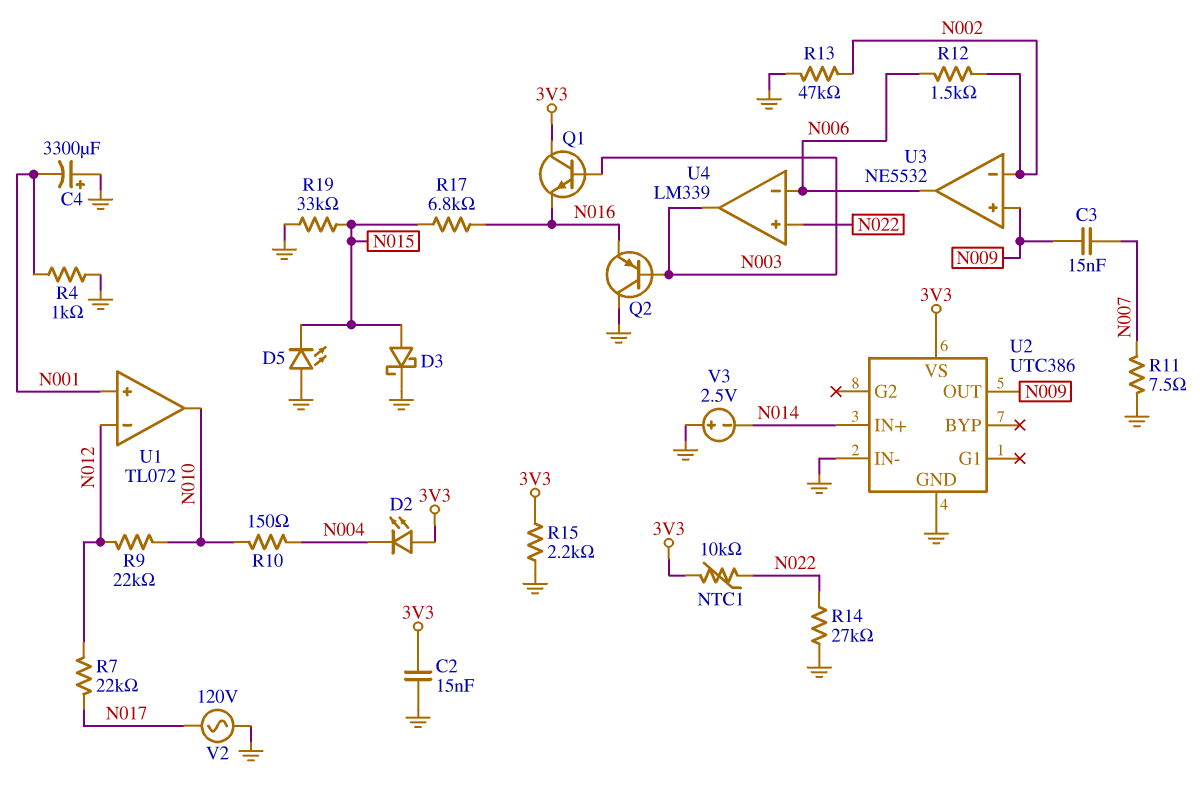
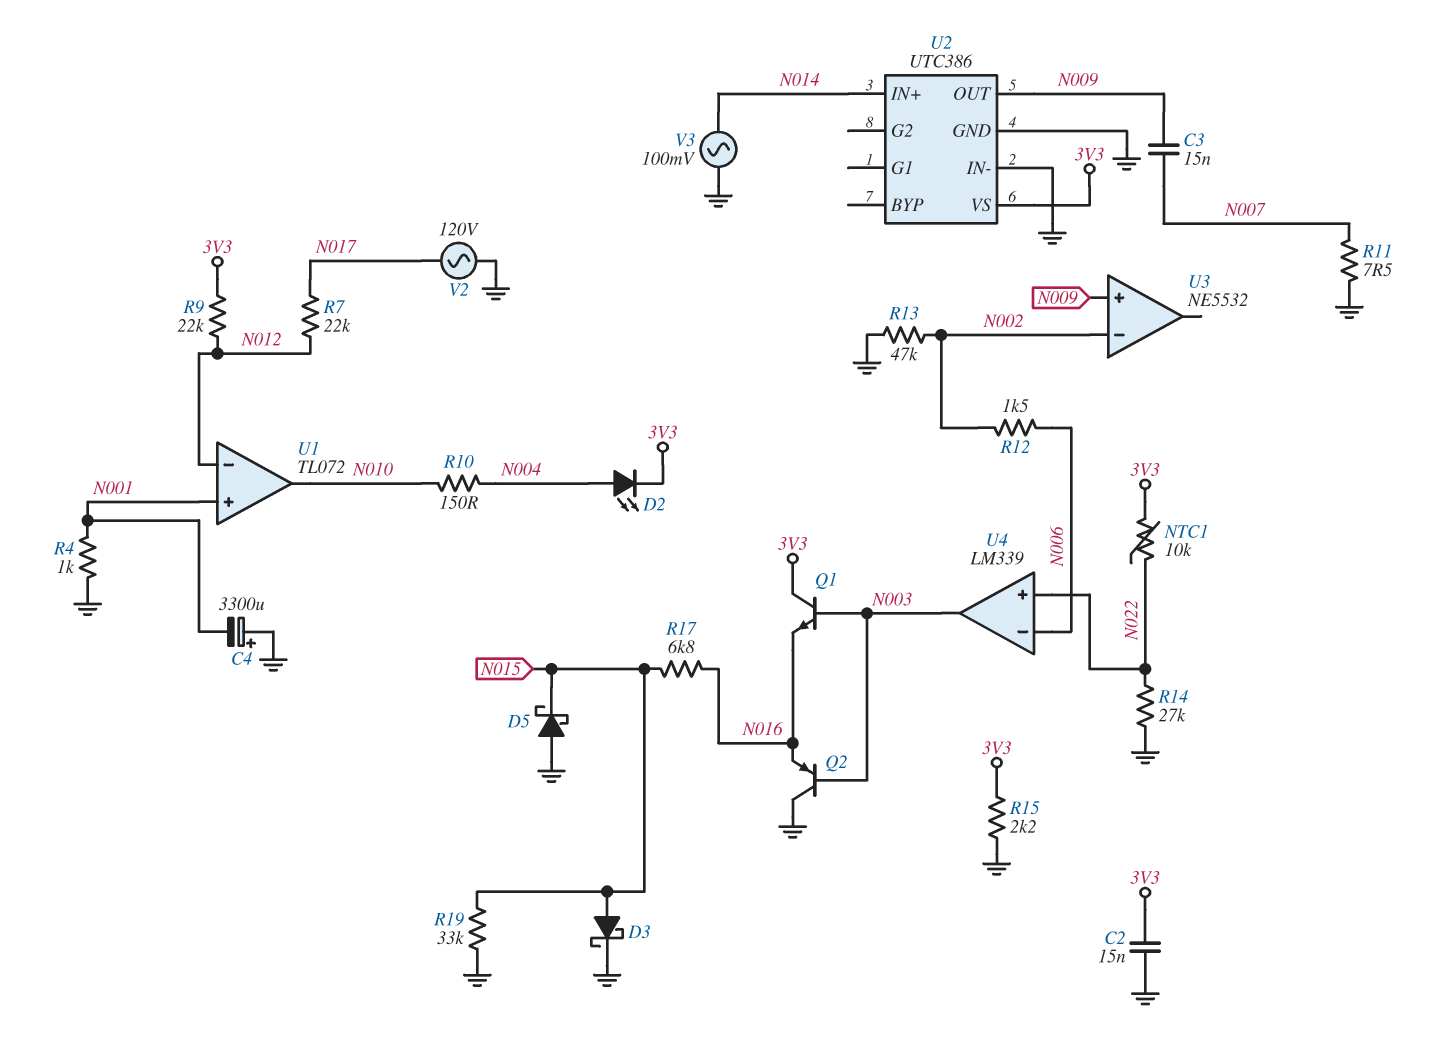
D2: LED (A 3V3, K N004) -> LED (A N004, K 3V3)
D5: LED (A GND, K N015) -> schottky (A GND, K N015)
R9: 22k (N010, N012) -> 22k (3V3, N012)
U3 pin out: N006 -> none
V3: 2.5V (plus GND, minus N014) -> AC 100mV (GND, N014)

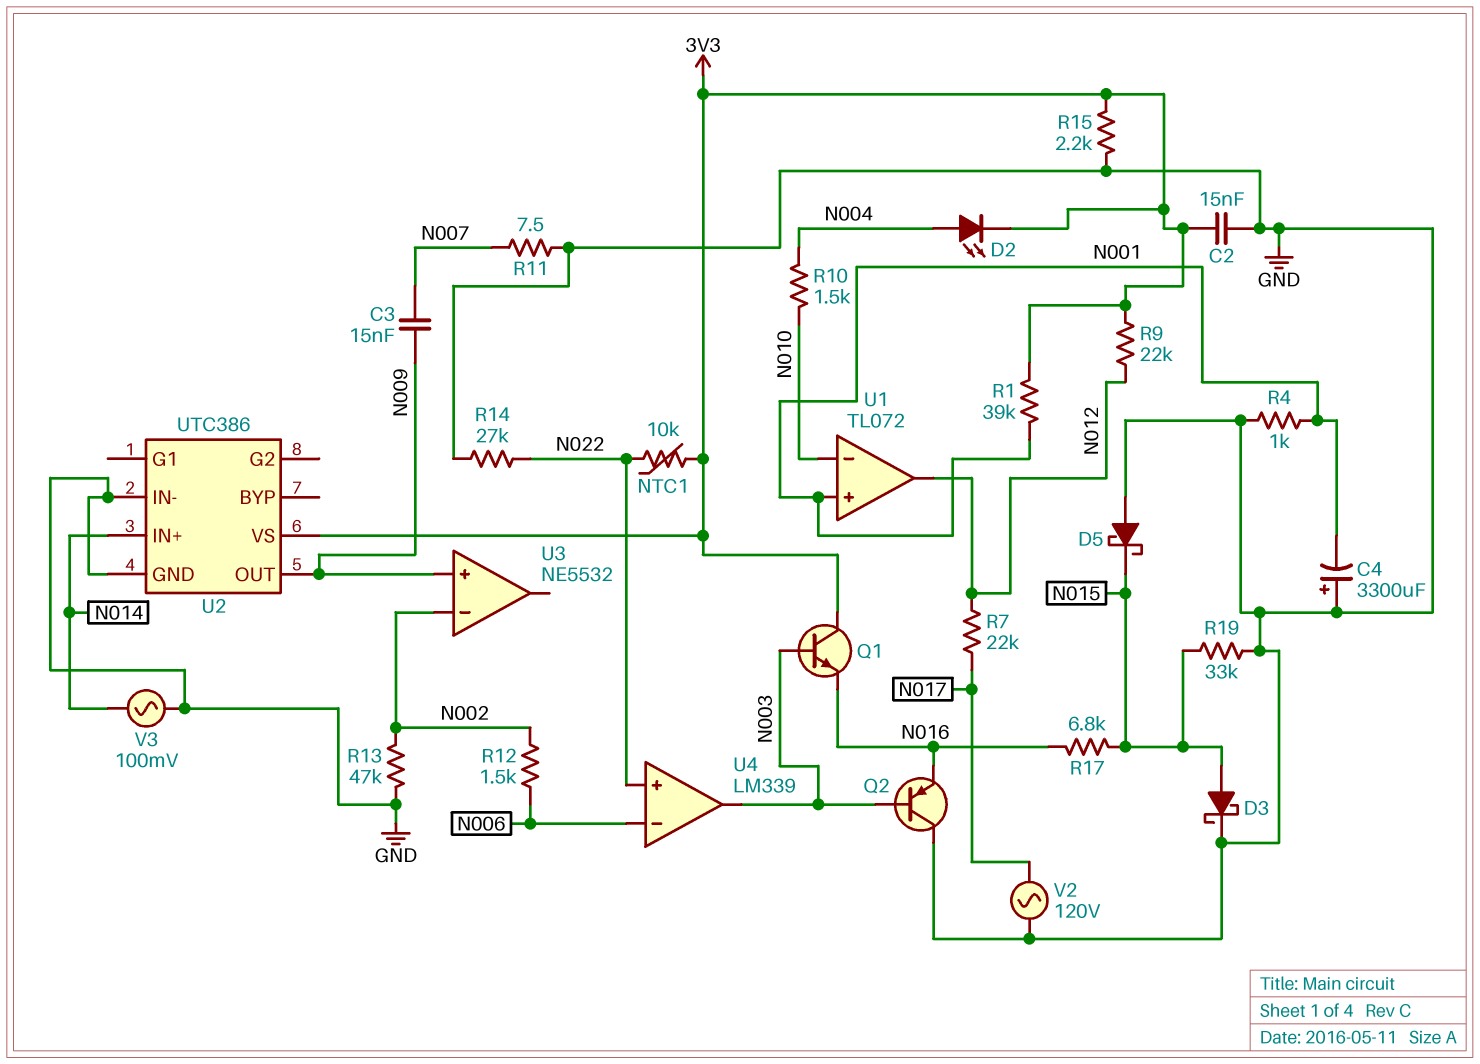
R1: none -> 39k (3V3, N001)
R10: 150 (N004, N010) -> 1.5k (N004, N010)
U1 pin in-: N012 -> N010
U1 pin out: N010 -> N012

